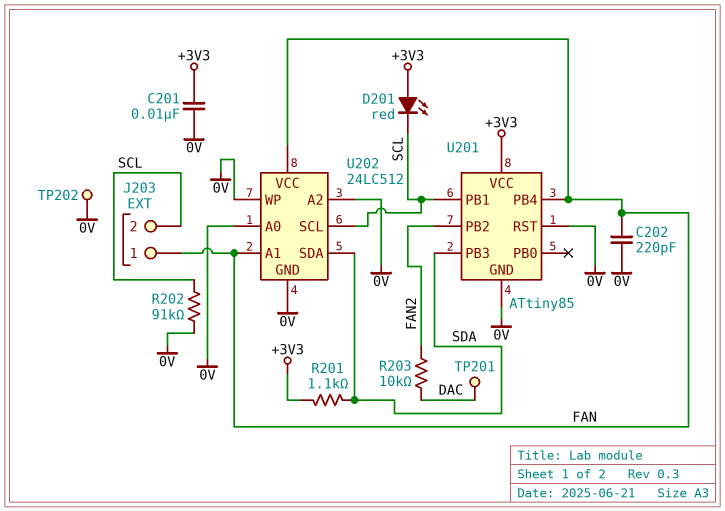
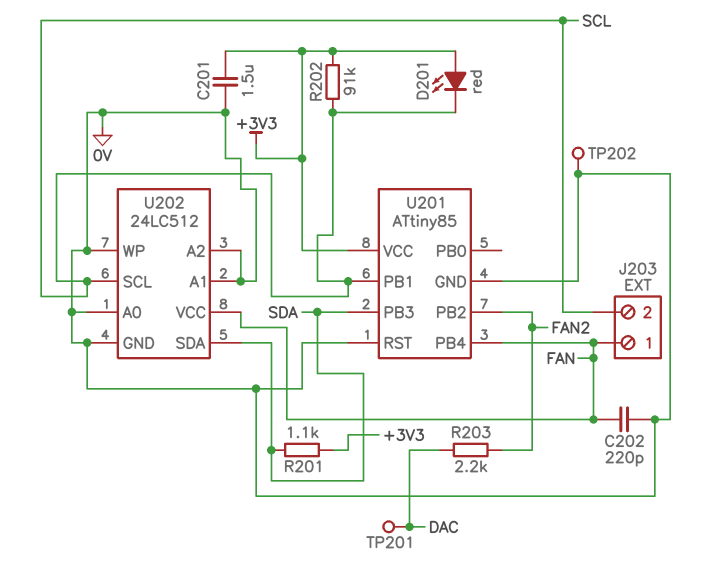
C201: 10nF (+3V3, 0V) -> 1.5uF (+3V3, 0V)
R202: 91k (0V, SCL) -> 91k (+3V3, SCL)
R203: 10k (DAC, FAN2) -> 2.2k (DAC, FAN2)
U202 pin A1: FAN -> 0V

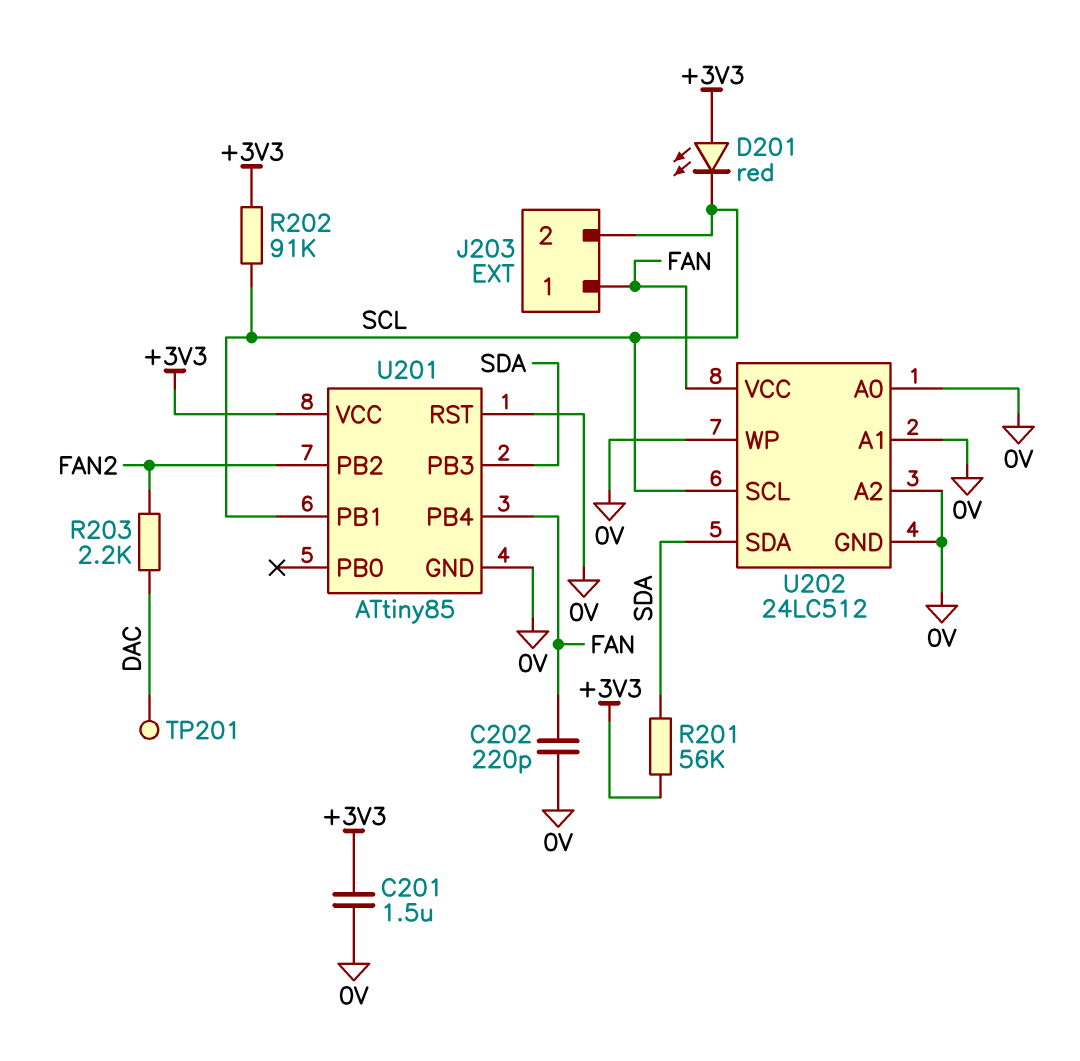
R201: 1.1k (+3V3, SDA) -> 56k (+3V3, SDA)
TP202: test point (0V) -> none

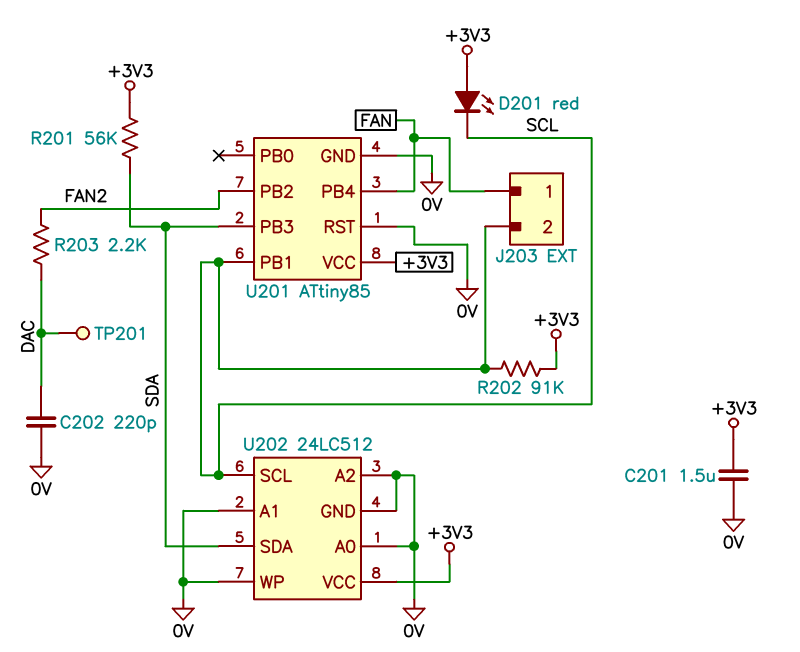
C202: 220pF (0V, FAN) -> 220pF (0V, DAC)
U202 pin VCC: FAN -> +3V3

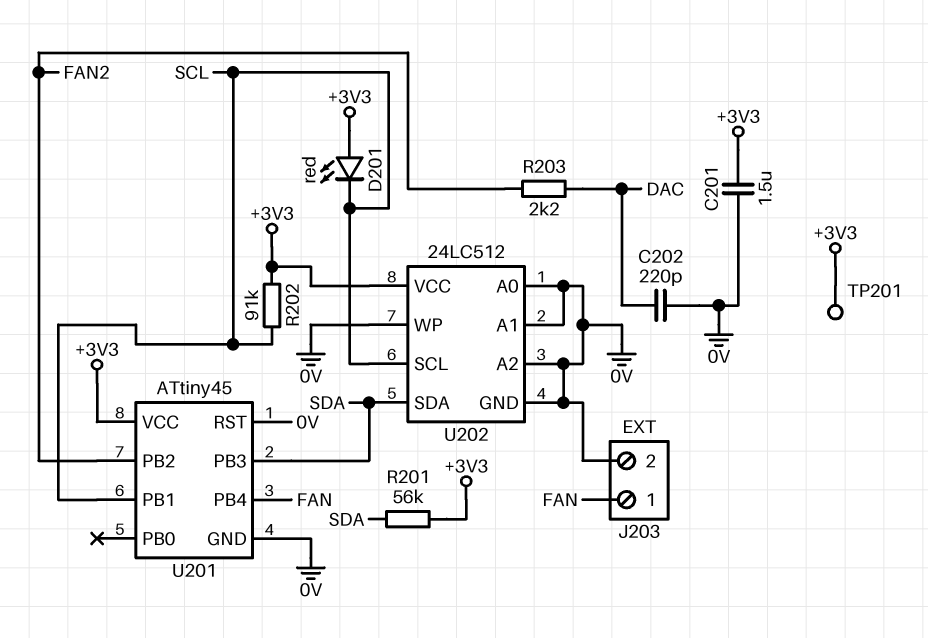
J203 pin 2: SCL -> 0V
TP201: test point (DAC) -> test point (+3V3)
U201: ATtiny85 -> ATtiny45

